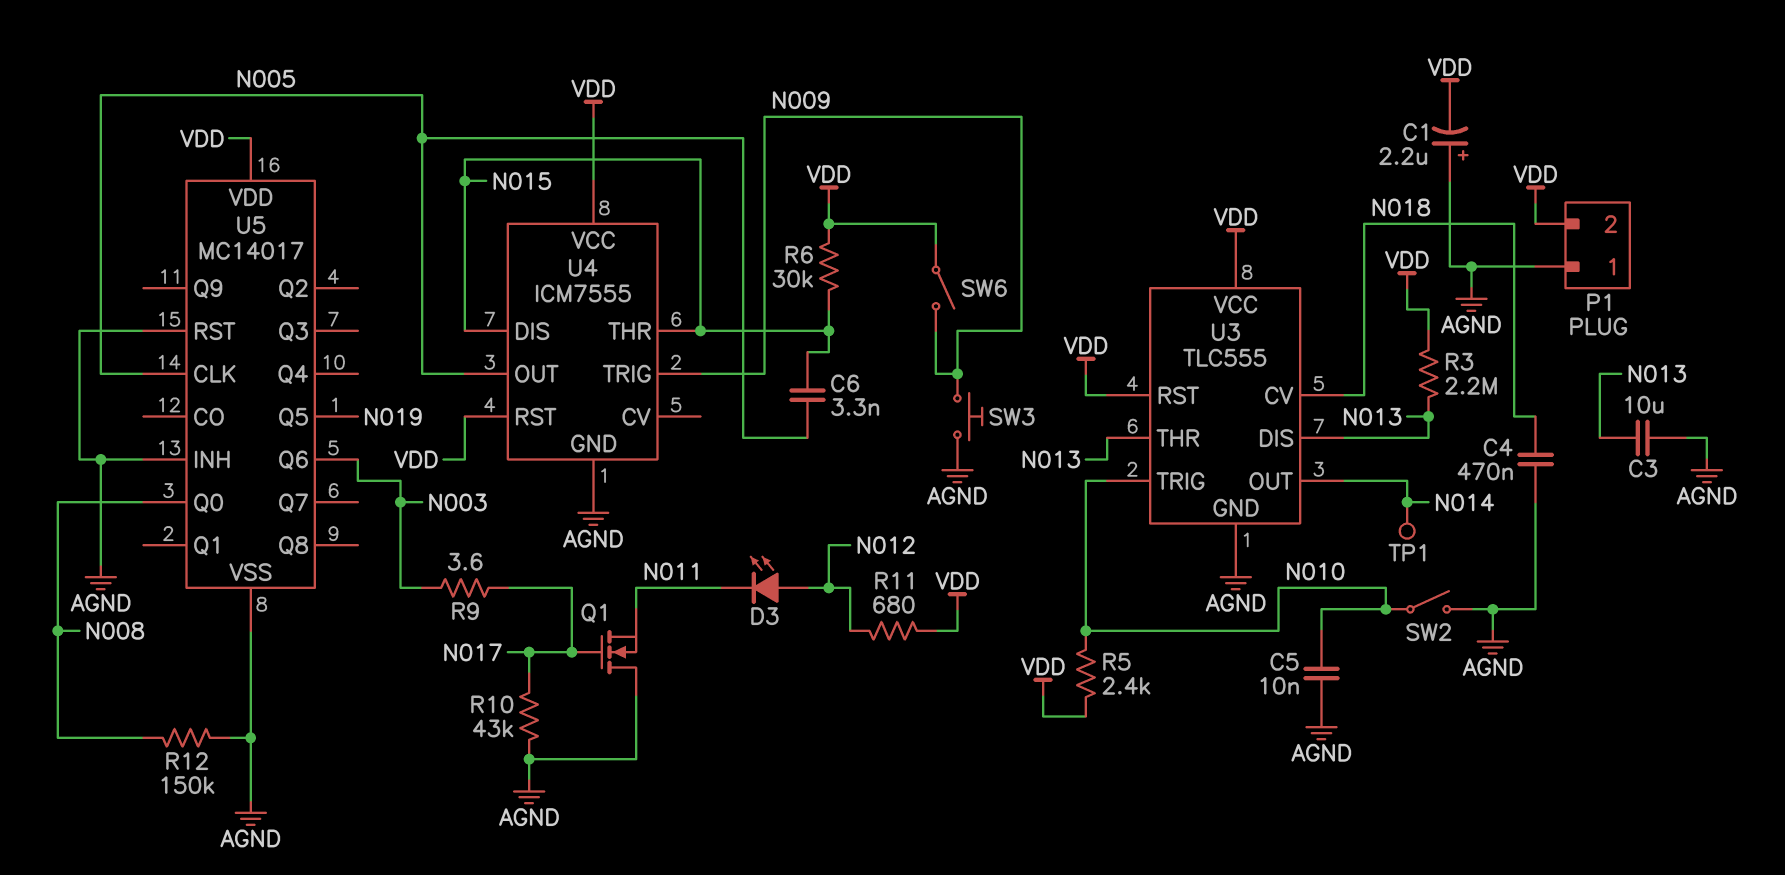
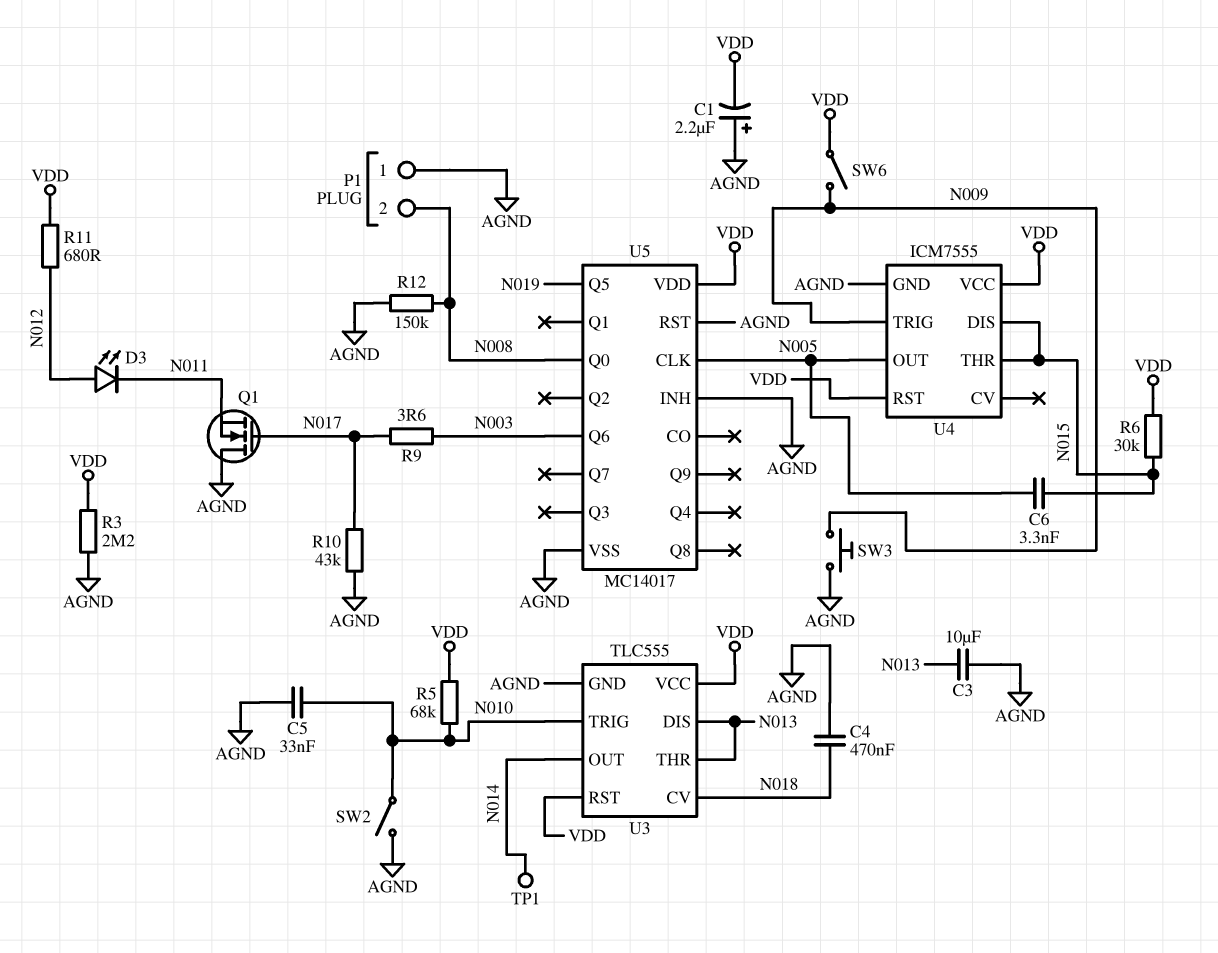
C5: 10nF (AGND, N010) -> 33nF (AGND, N010)
P1 pin 2: VDD -> N008
R3: 2.2M (N013, VDD) -> 2.2M (AGND, VDD)
R5: 2.4k (N010, VDD) -> 68k (N010, VDD)

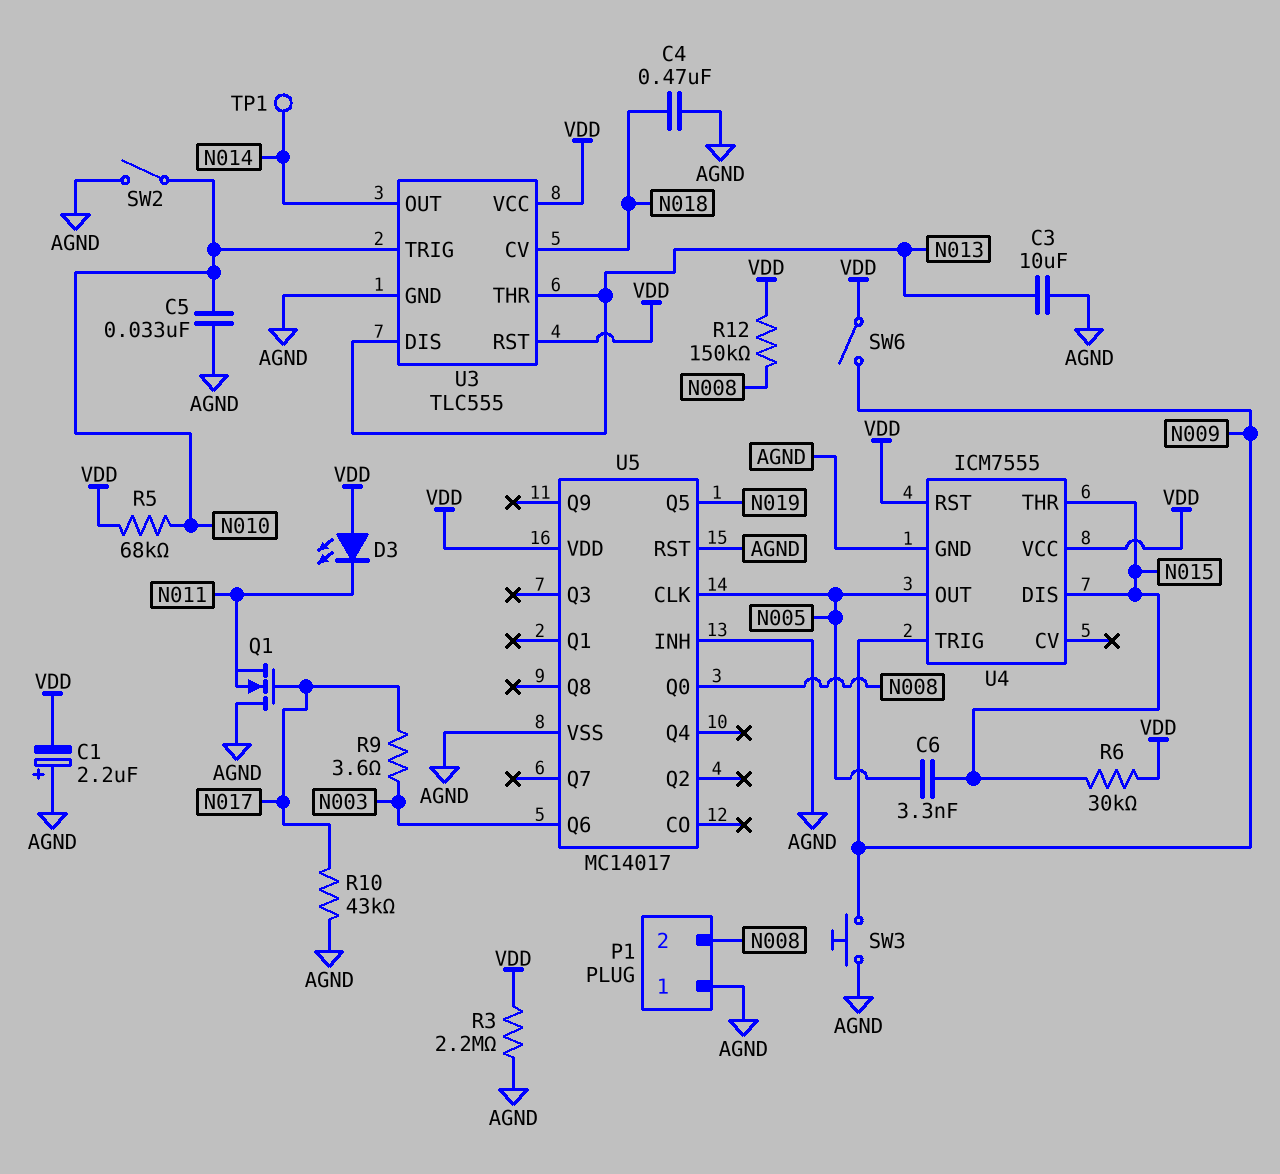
D3: LED (A N012, K N011) -> LED (A VDD, K N011)
R11: 680 (N012, VDD) -> none
R12: 150k (AGND, N008) -> 150k (N008, VDD)

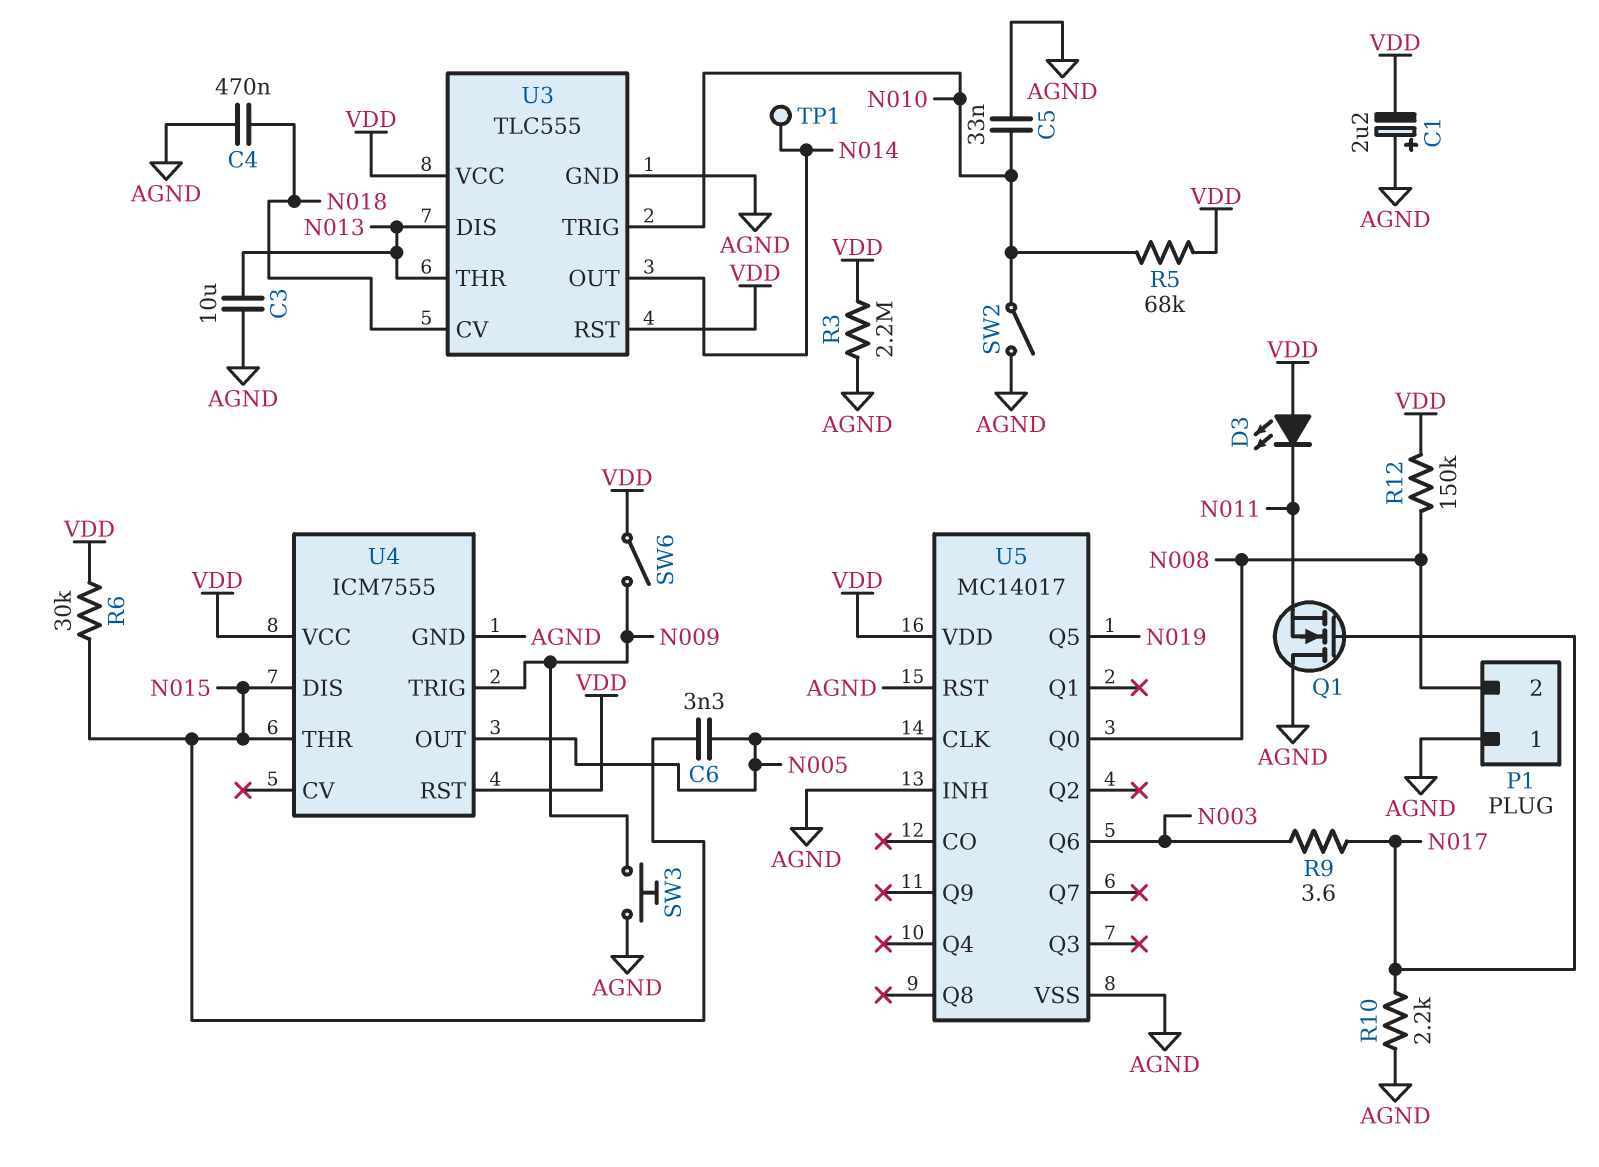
R10: 43k (AGND, N017) -> 2.2k (AGND, N017)

